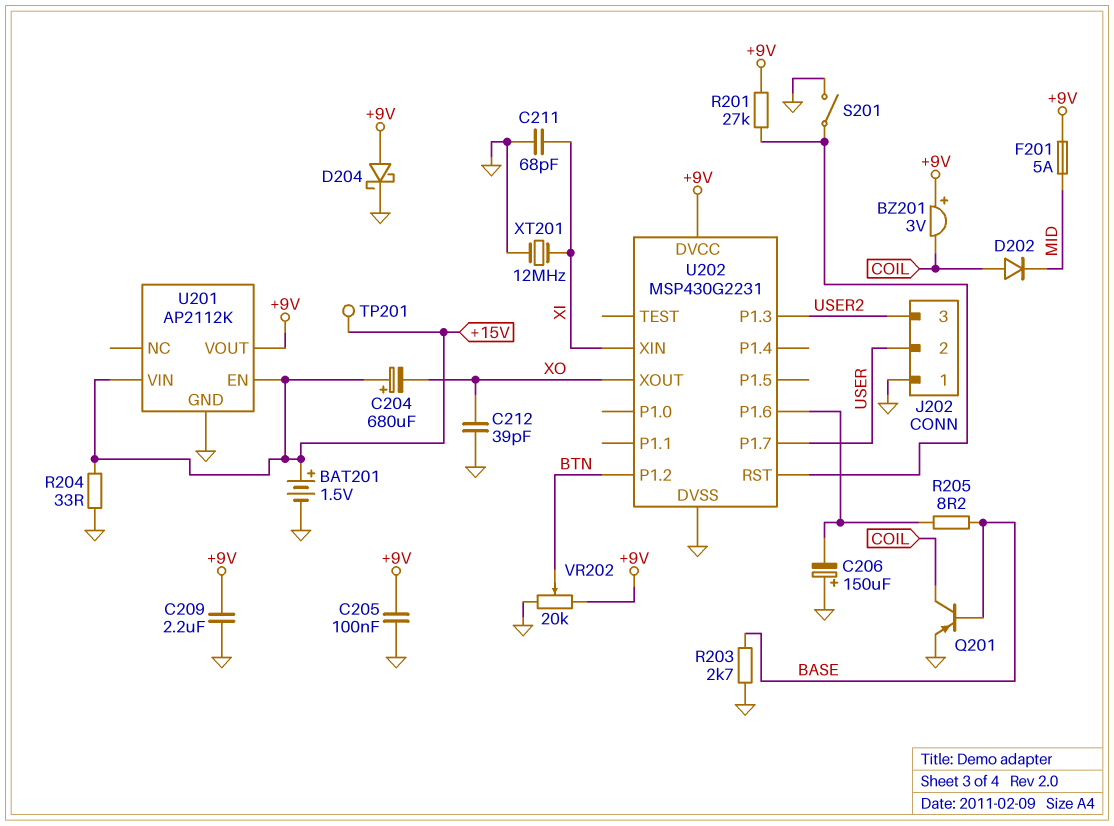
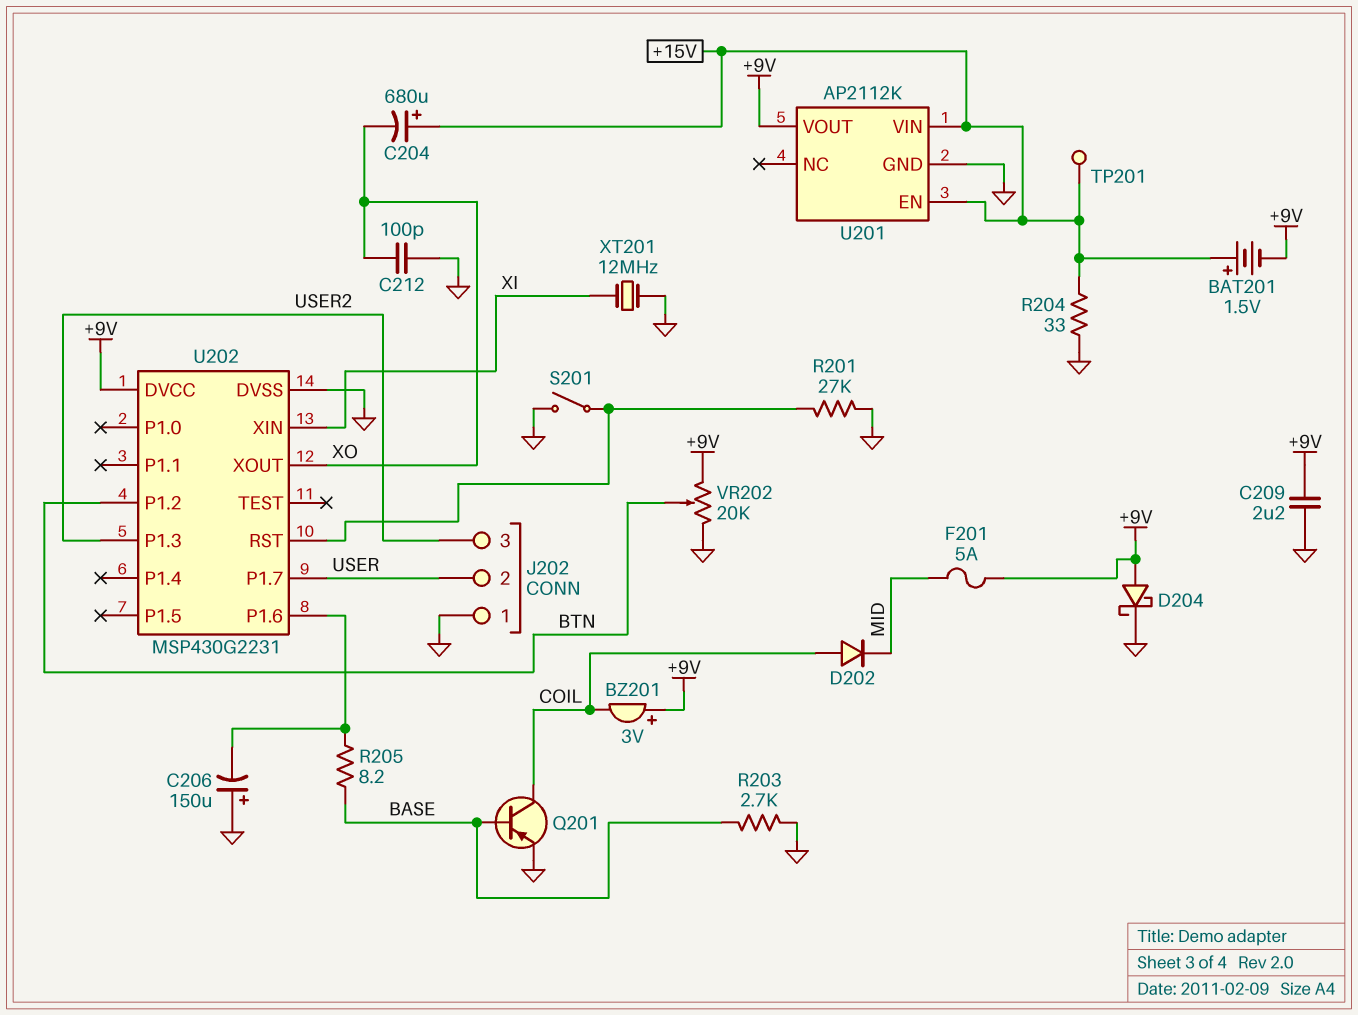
BAT201: 1.5V (plus +15V, minus GND) -> 1.5V (plus +15V, minus +9V)
C205: 100nF (+9V, GND) -> none
C211: 68pF (GND, XI) -> none
C212: 39pF (GND, XO) -> 100pF (GND, XO)
R201: 27k (+9V, U202/RST) -> 27k (GND, U202/RST)

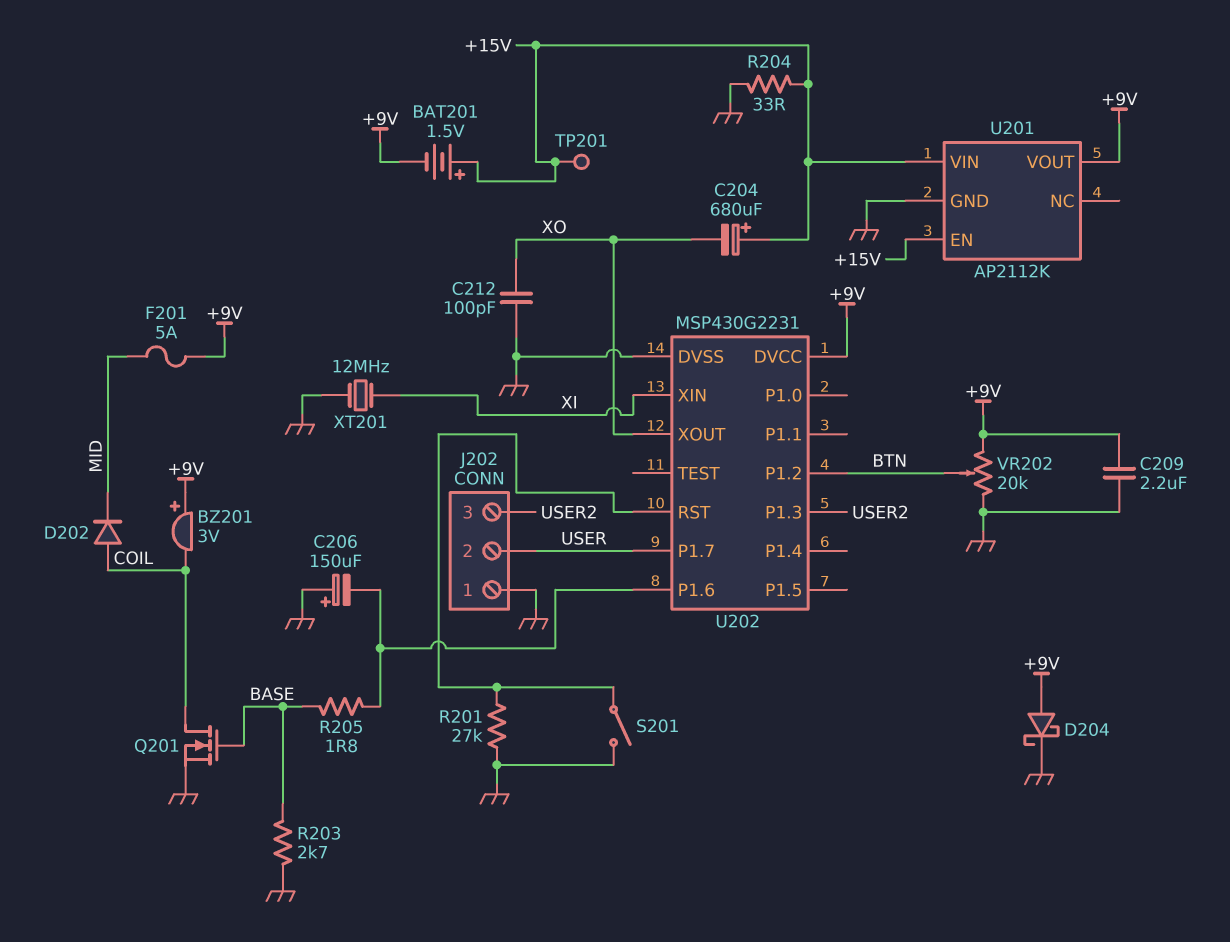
Q201: PNP (B BASE, C COIL, E GND) -> NMOS (G BASE, D COIL, S GND)
R205: 8.2 (BASE, U202/P1.6) -> 1.8 (BASE, U202/P1.6)

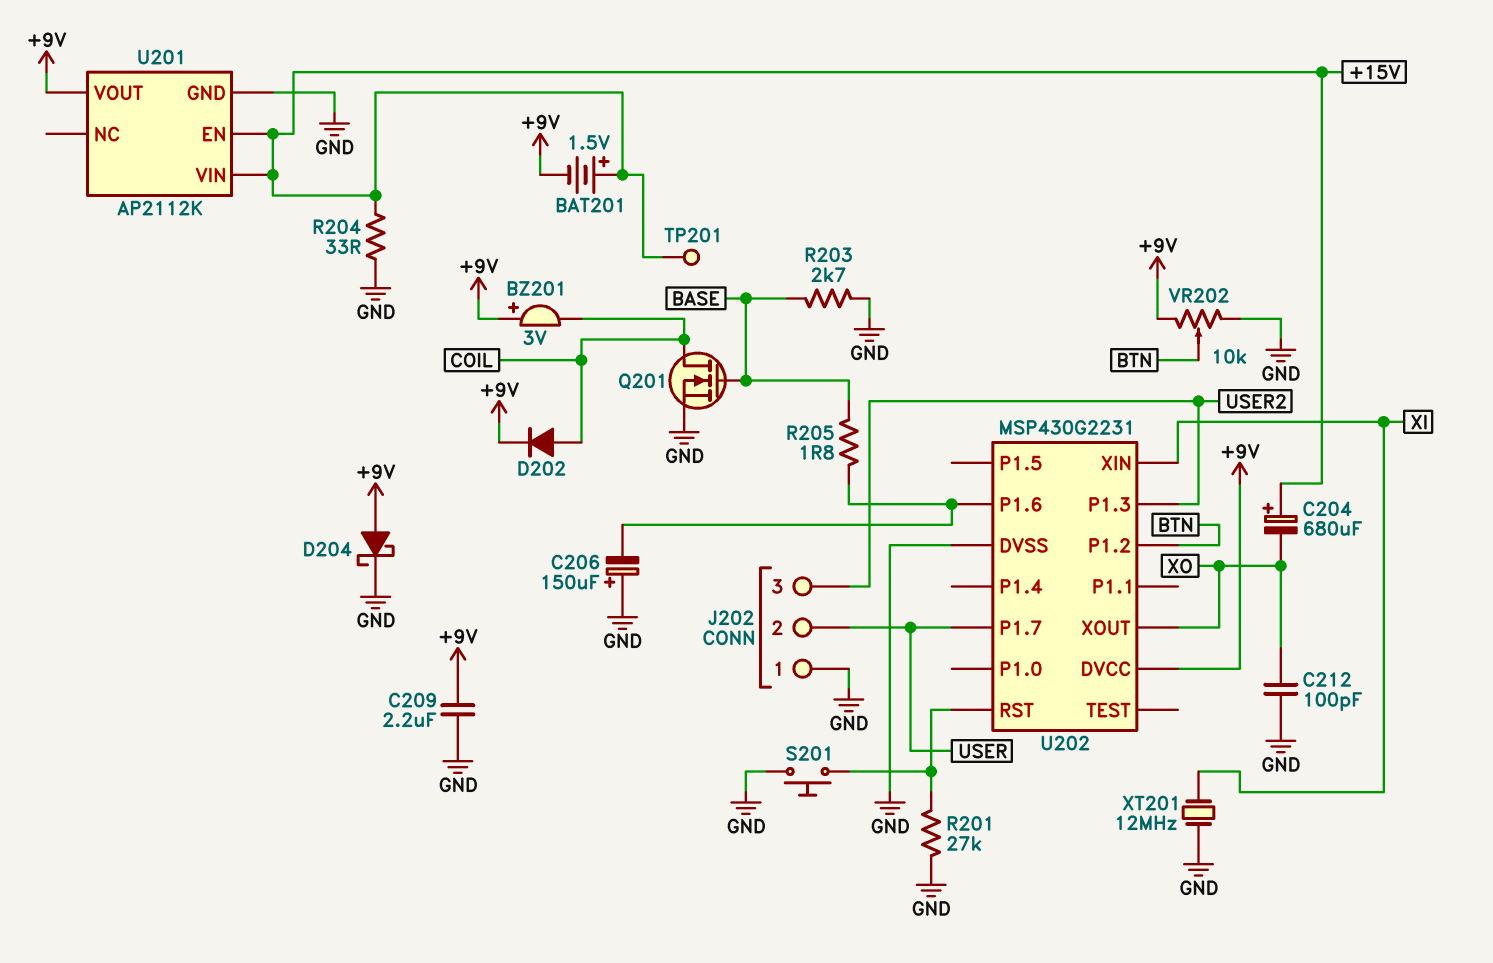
D202: diode (A COIL, K MID) -> diode (A COIL, K +9V)
F201: 5A (+9V, MID) -> none
S201: switch (GND, U202/RST) -> button (GND, U202/RST)
VR202: 20k (+9V, GND, wiper BTN) -> 10k (+9V, GND, wiper BTN)

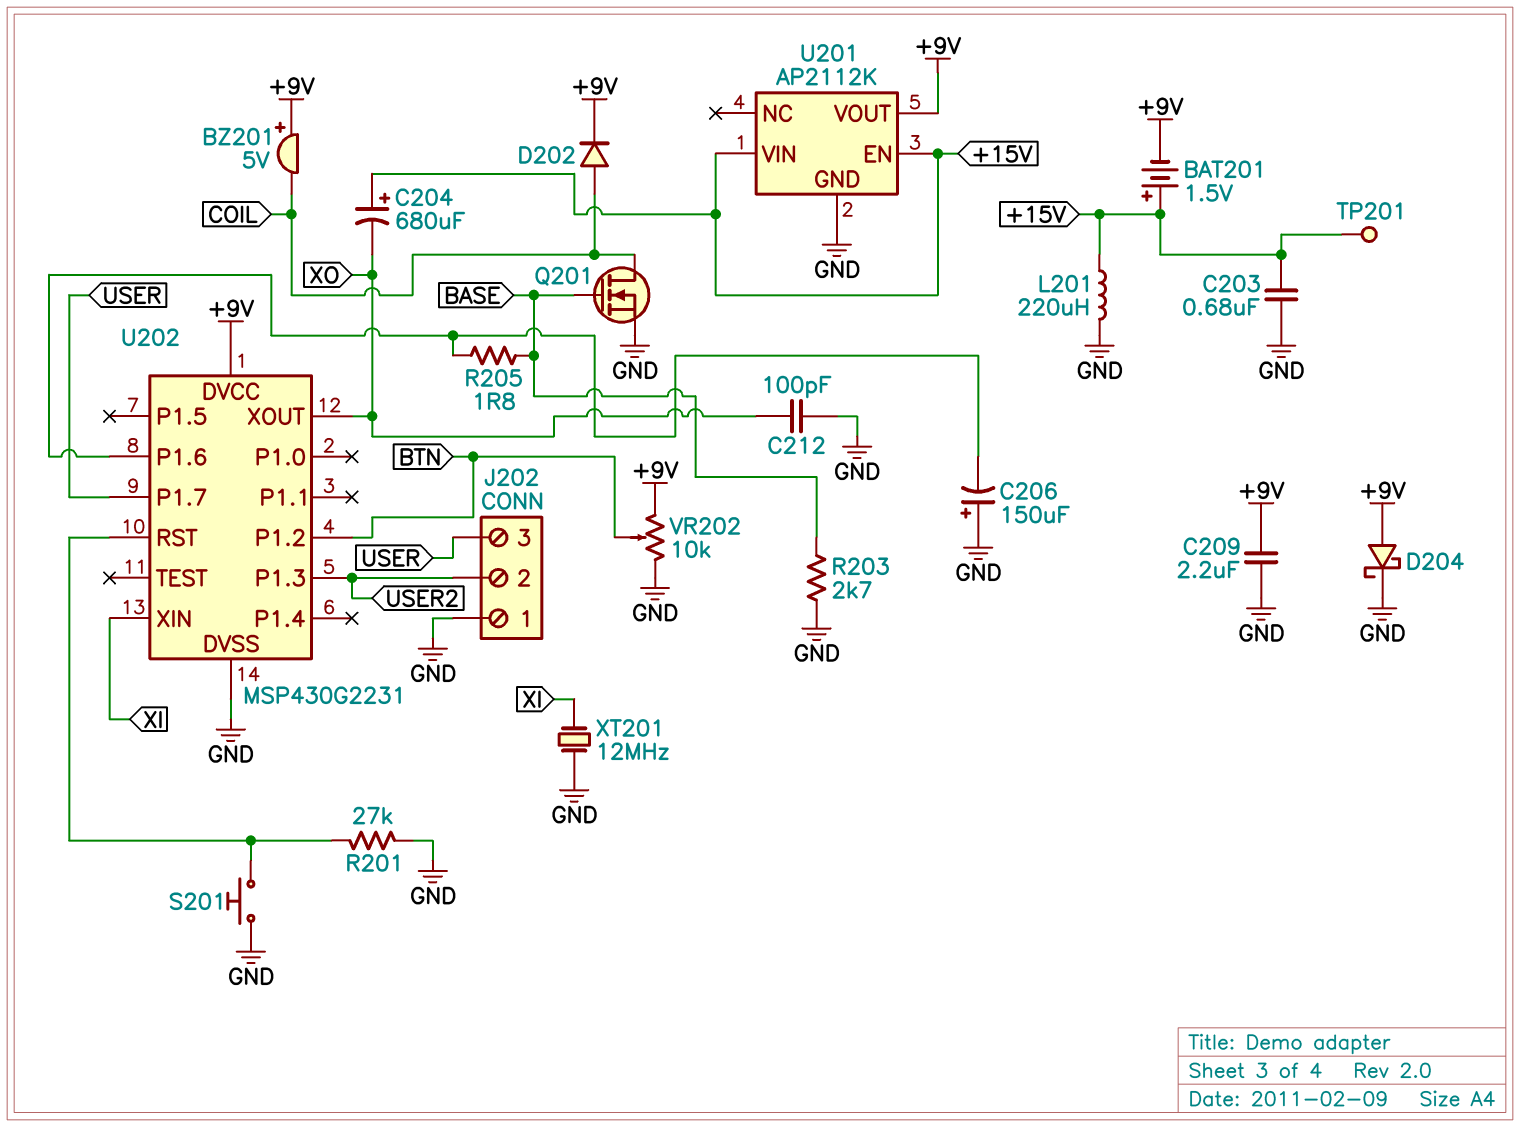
BZ201: buzzer 3V (plus +9V, minus COIL) -> buzzer 5V (plus +9V, minus COIL)
C203: none -> 680nF (+15V, GND)
J202 pin 2: USER -> USER2
J202 pin 3: USER2 -> USER
L201: none -> 220uH (+15V, GND)
R204: 33 (+15V, GND) -> none

